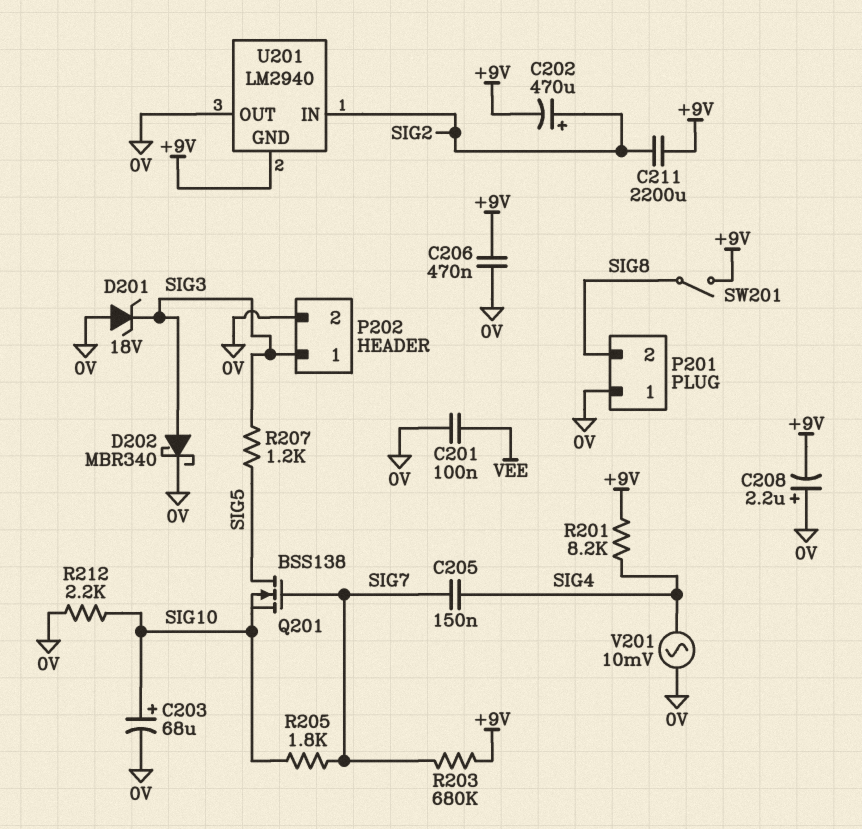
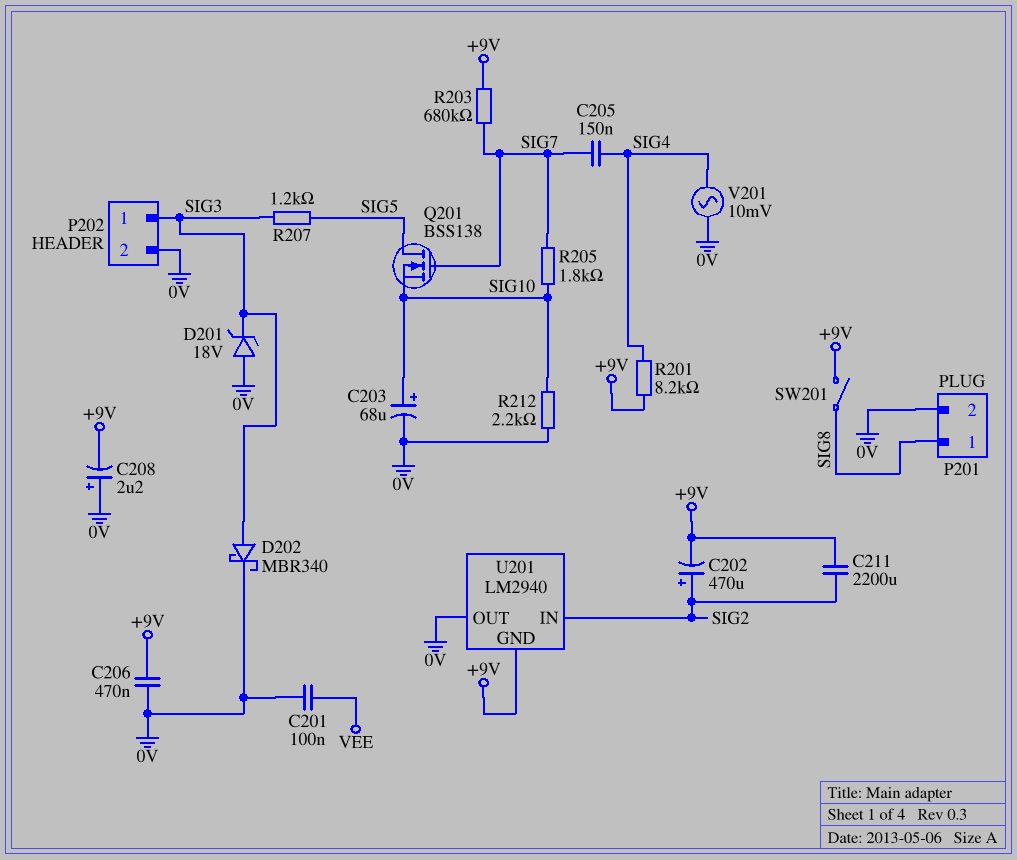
P201 pin 1: 0V -> SIG8
P201 pin 2: SIG8 -> 0V

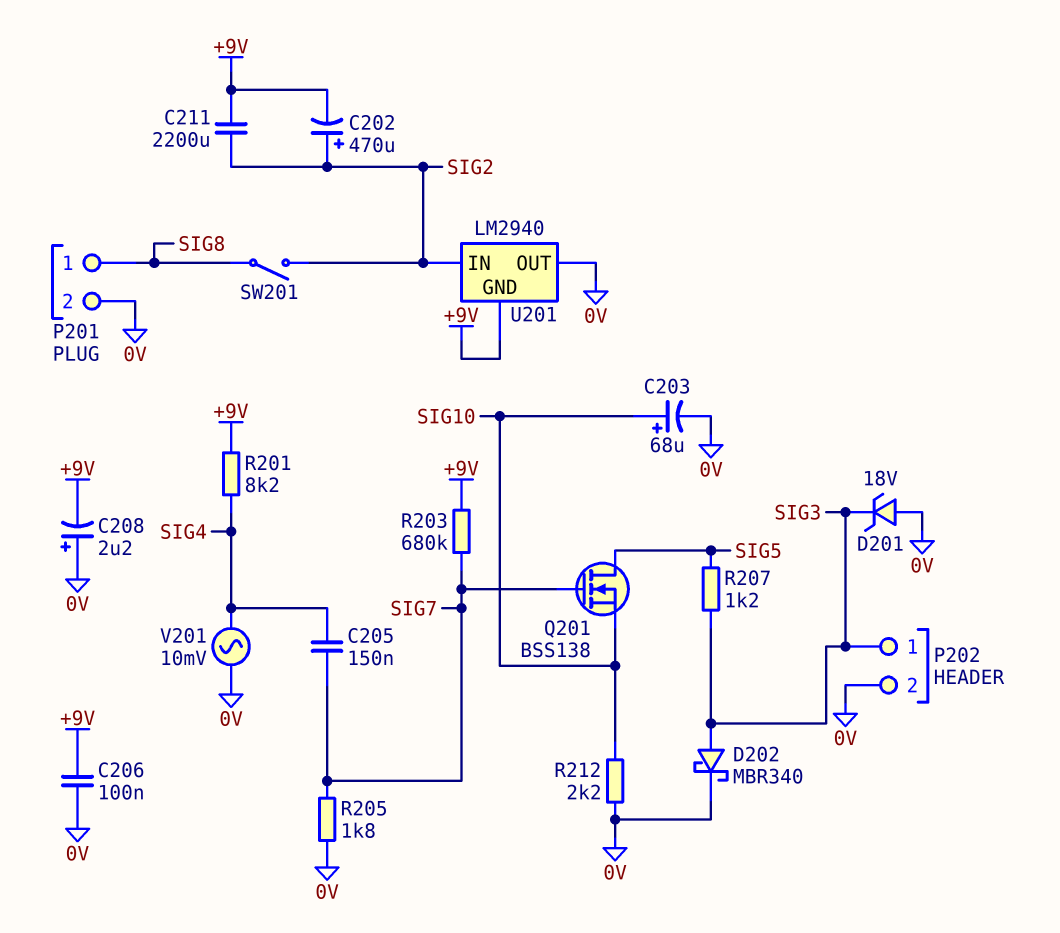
C201: 100nF (0V, VEE) -> none
C206: 470nF (+9V, 0V) -> 100nF (+9V, 0V)
R205: 1.8k (SIG7, SIG10) -> 1.8k (0V, SIG7)
SW201: switch (+9V, SIG8) -> switch (SIG2, SIG8)

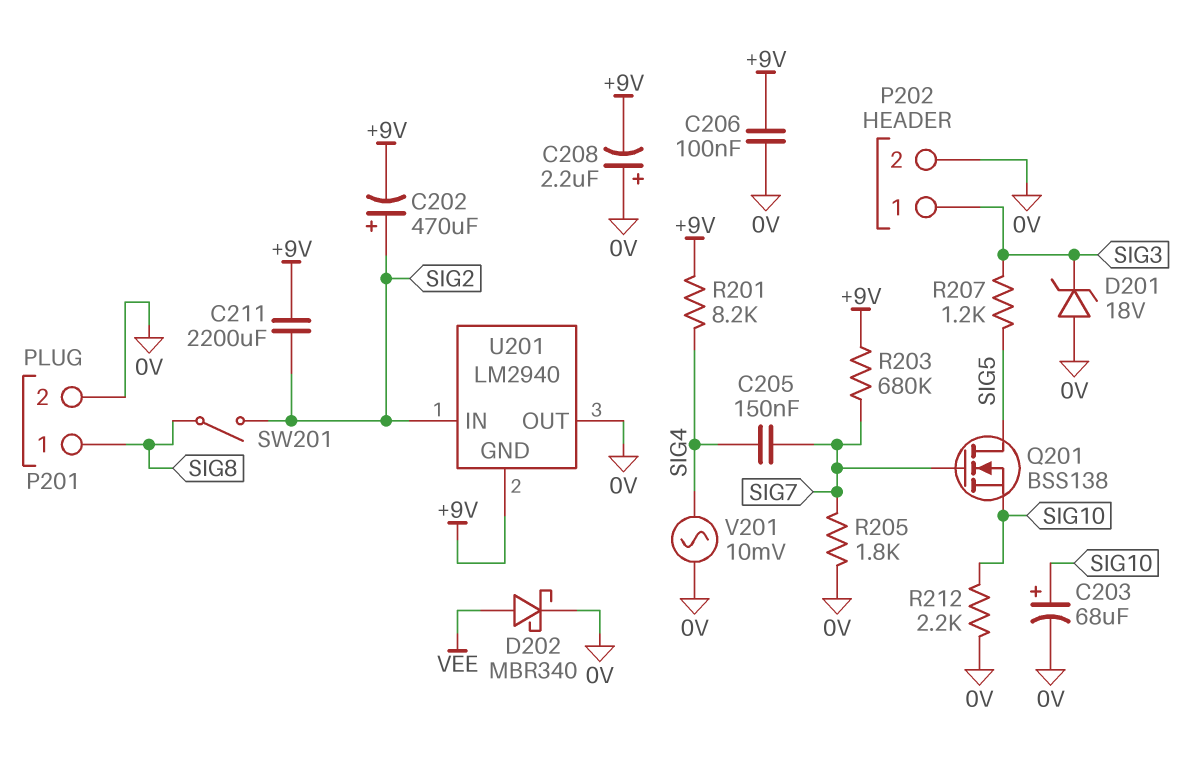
D202: schottky MBR340 (A SIG3, K 0V) -> schottky MBR340 (A VEE, K 0V)

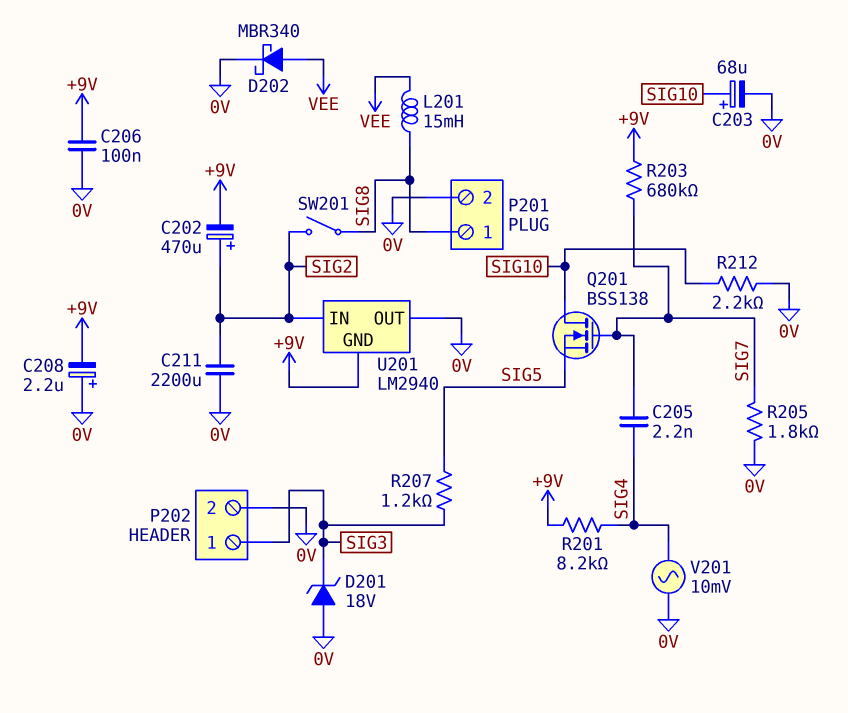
C205: 150nF (SIG4, SIG7) -> 2.2nF (SIG4, SIG7)
C211: 2200uF (+9V, SIG2) -> 2200uF (0V, SIG2)
L201: none -> 15mH (SIG8, VEE)
Q201: NMOS BSS138 (G SIG7, D SIG5, S SIG10) -> NMOS BSS138 (G SIG7, D SIG10, S SIG5)

